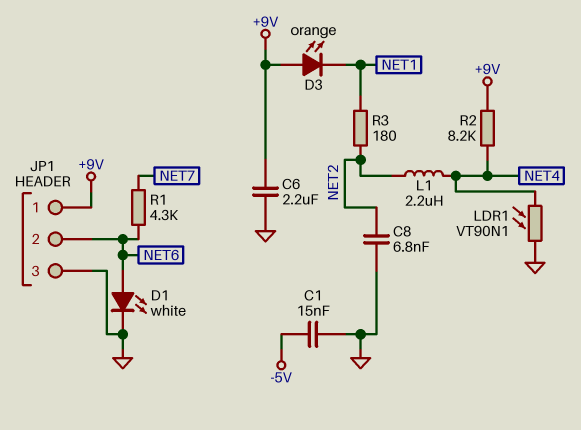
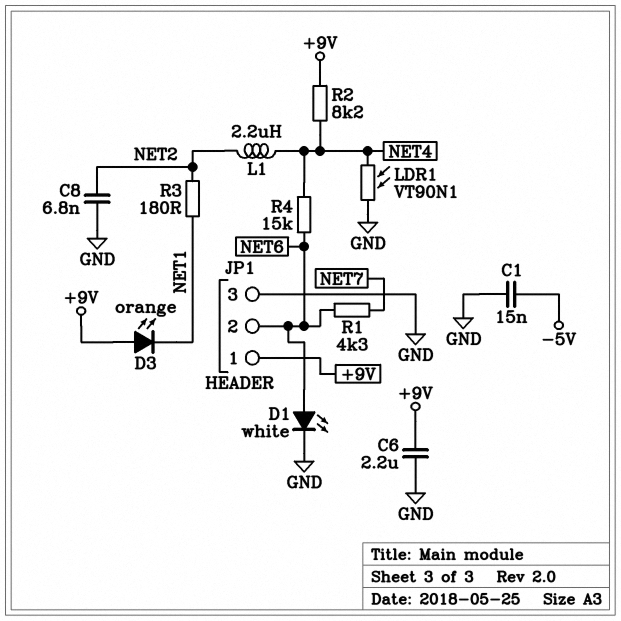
R4: none -> 15k (NET4, NET6)

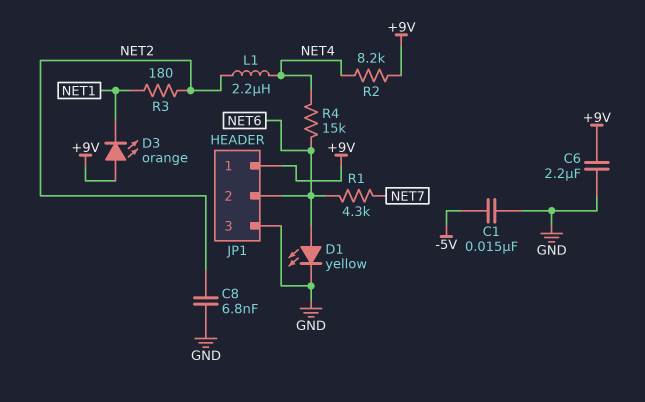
D1: LED white (A NET6, K GND) -> LED yellow (A NET6, K GND)
LDR1: VT90N1 (GND, NET4) -> none

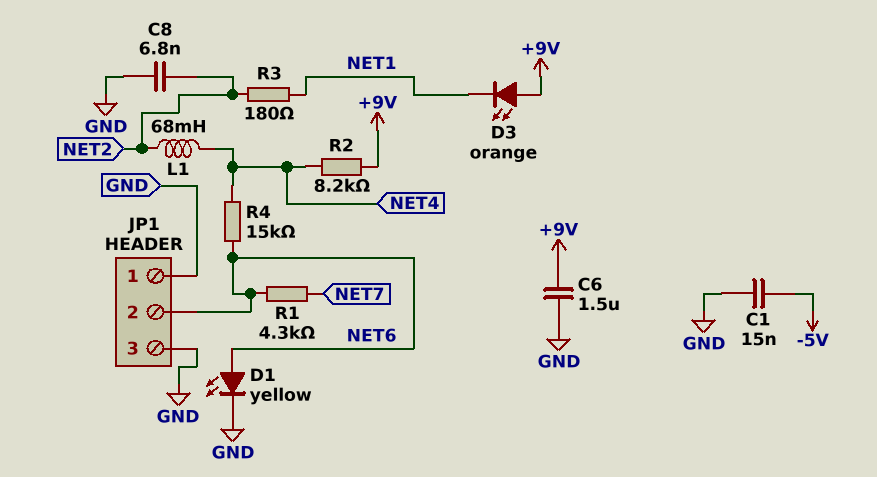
C6: 2.2uF (+9V, GND) -> 1.5uF (+9V, GND)
JP1 pin 1: +9V -> GND
L1: 2.2uH (NET2, NET4) -> 68mH (NET2, NET4)

